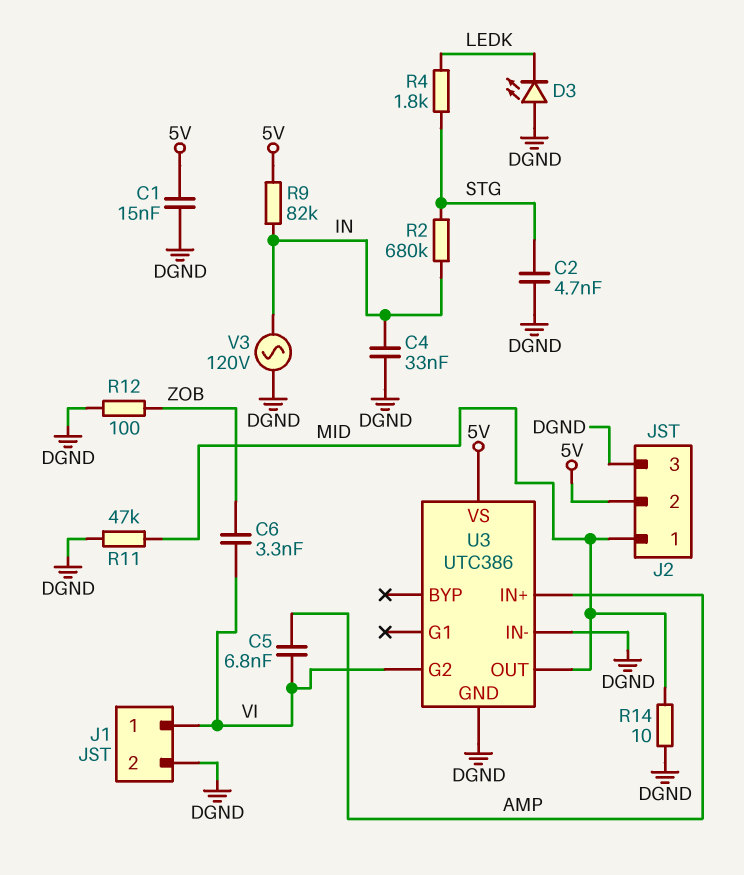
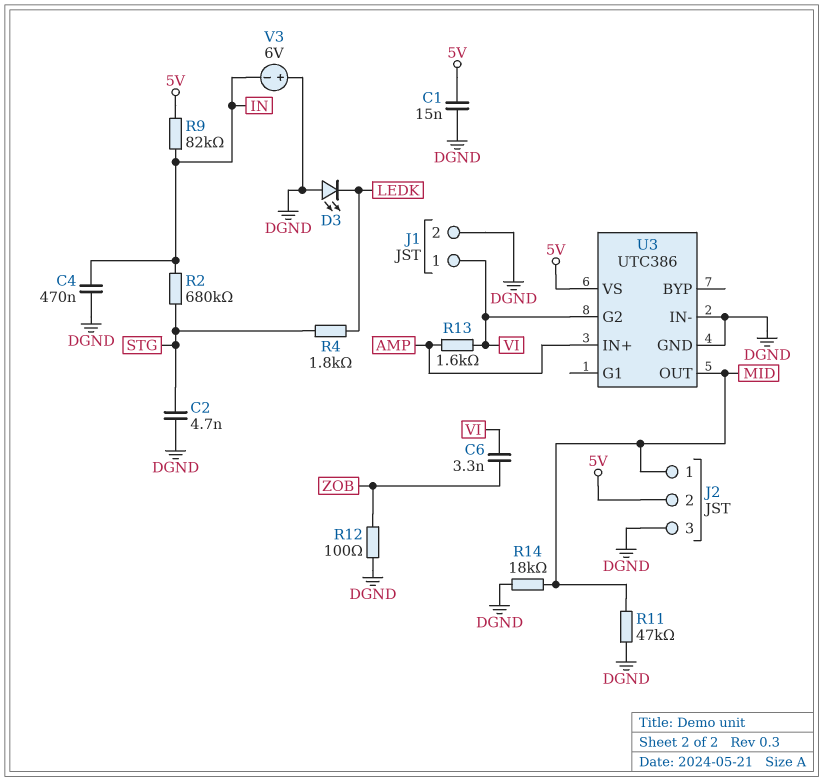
C4: 33nF (DGND, IN) -> 470nF (DGND, IN)
C5: 6.8nF (AMP, VI) -> none
R13: none -> 1.6k (AMP, VI)
R14: 10 (DGND, MID) -> 18k (DGND, MID)
V3: AC 120V (DGND, IN) -> 6V (plus DGND, minus IN)

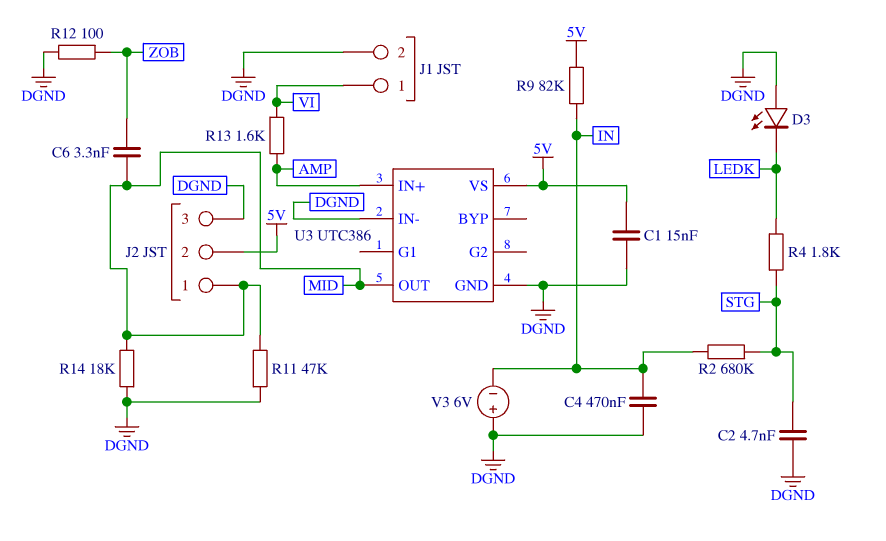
C6: 3.3nF (VI, ZOB) -> 3.3nF (MID, ZOB)
U3 pin G2: VI -> none

